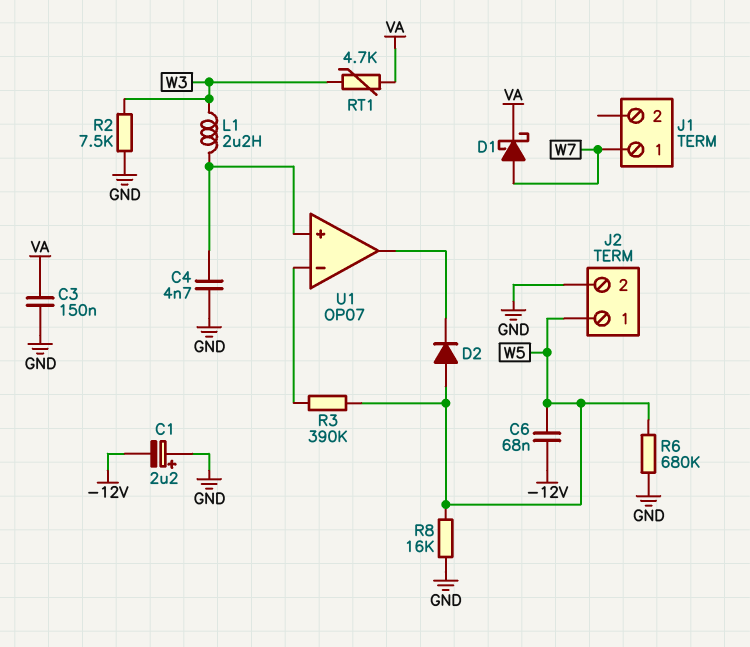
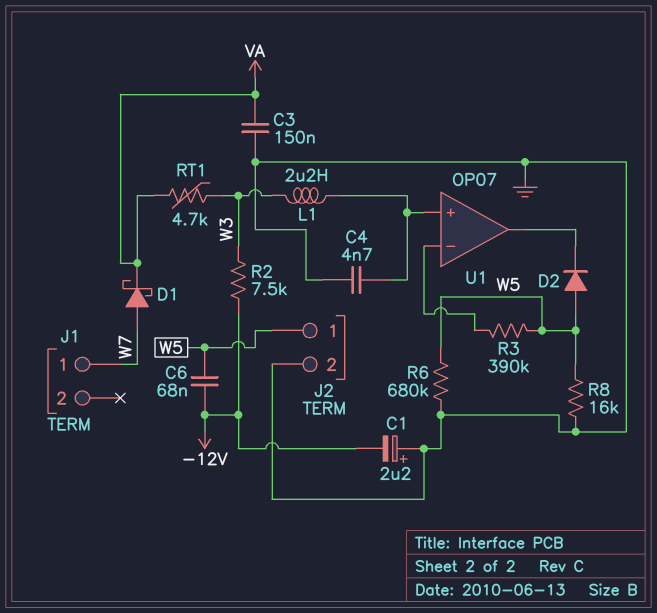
R2: 7.5k (GND, W3) -> 7.5k (-12V, W3)

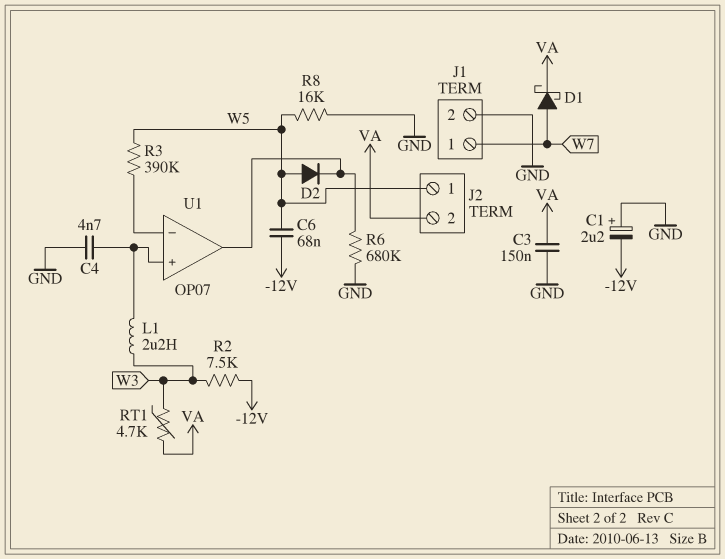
J1 pin 2: none -> GND
J2 pin 2: GND -> VA
R6: 680k (GND, W5) -> 680k (GND, U1/out)

